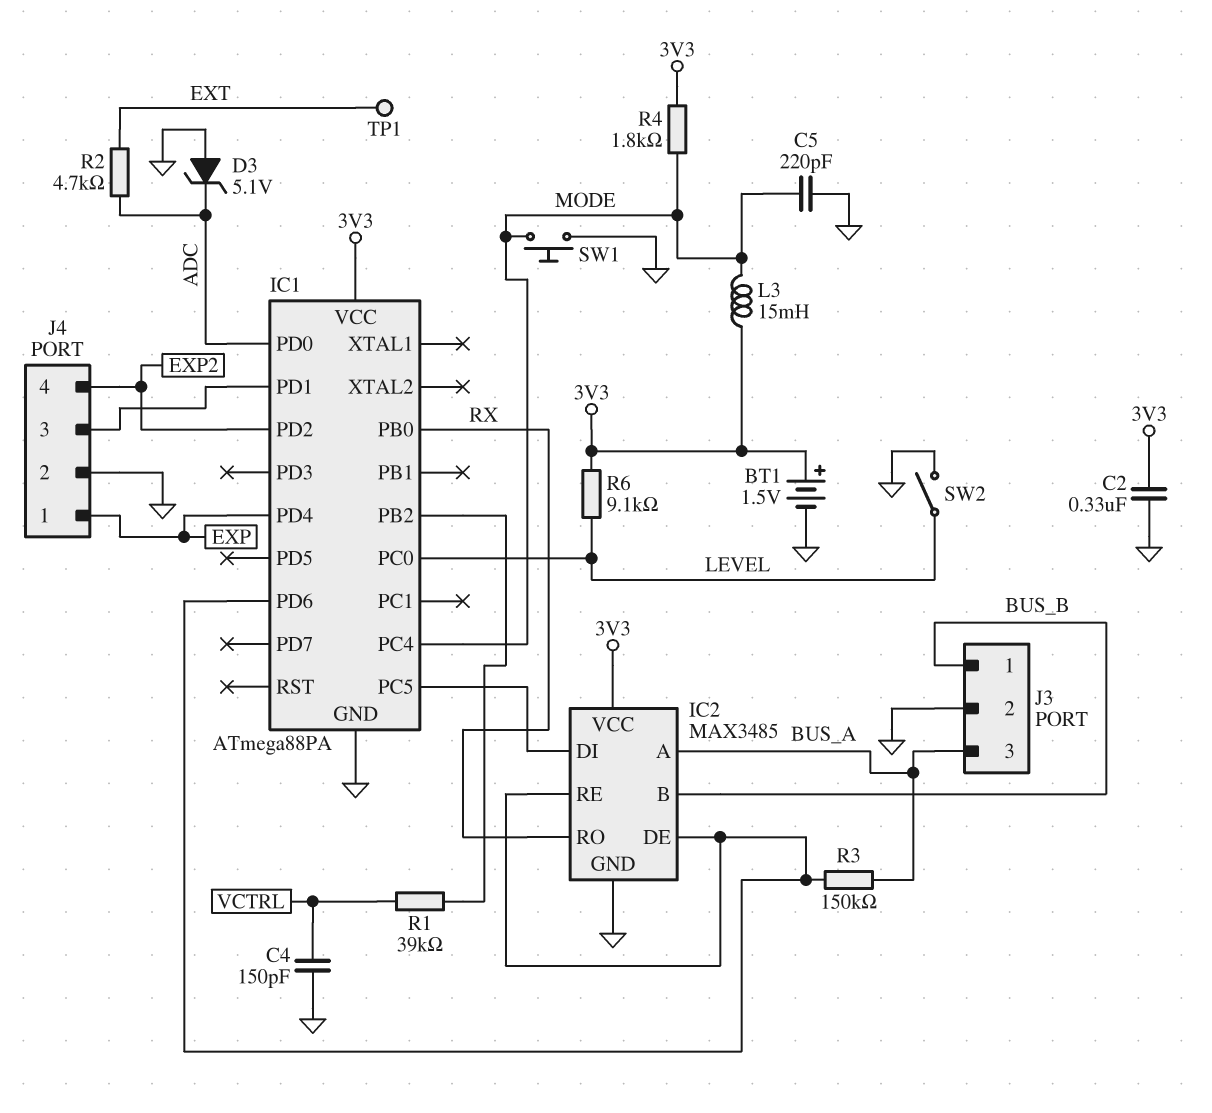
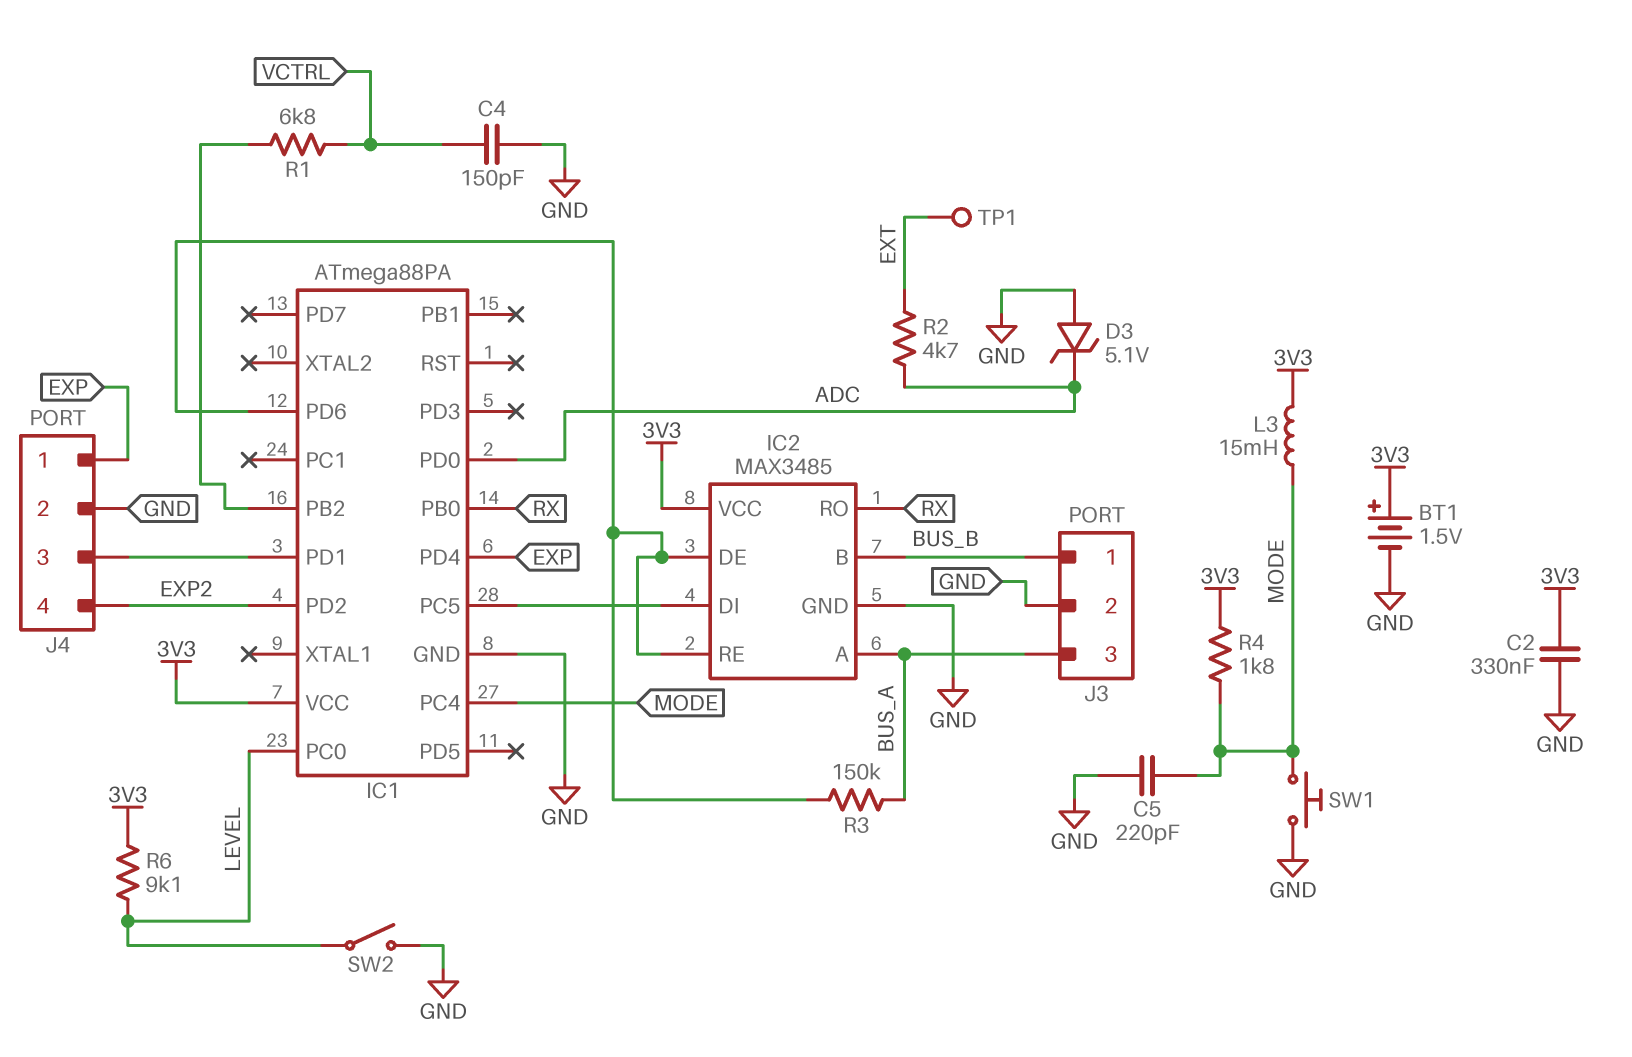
R1: 39k (IC1/PB2, VCTRL) -> 6.8k (IC1/PB2, VCTRL)

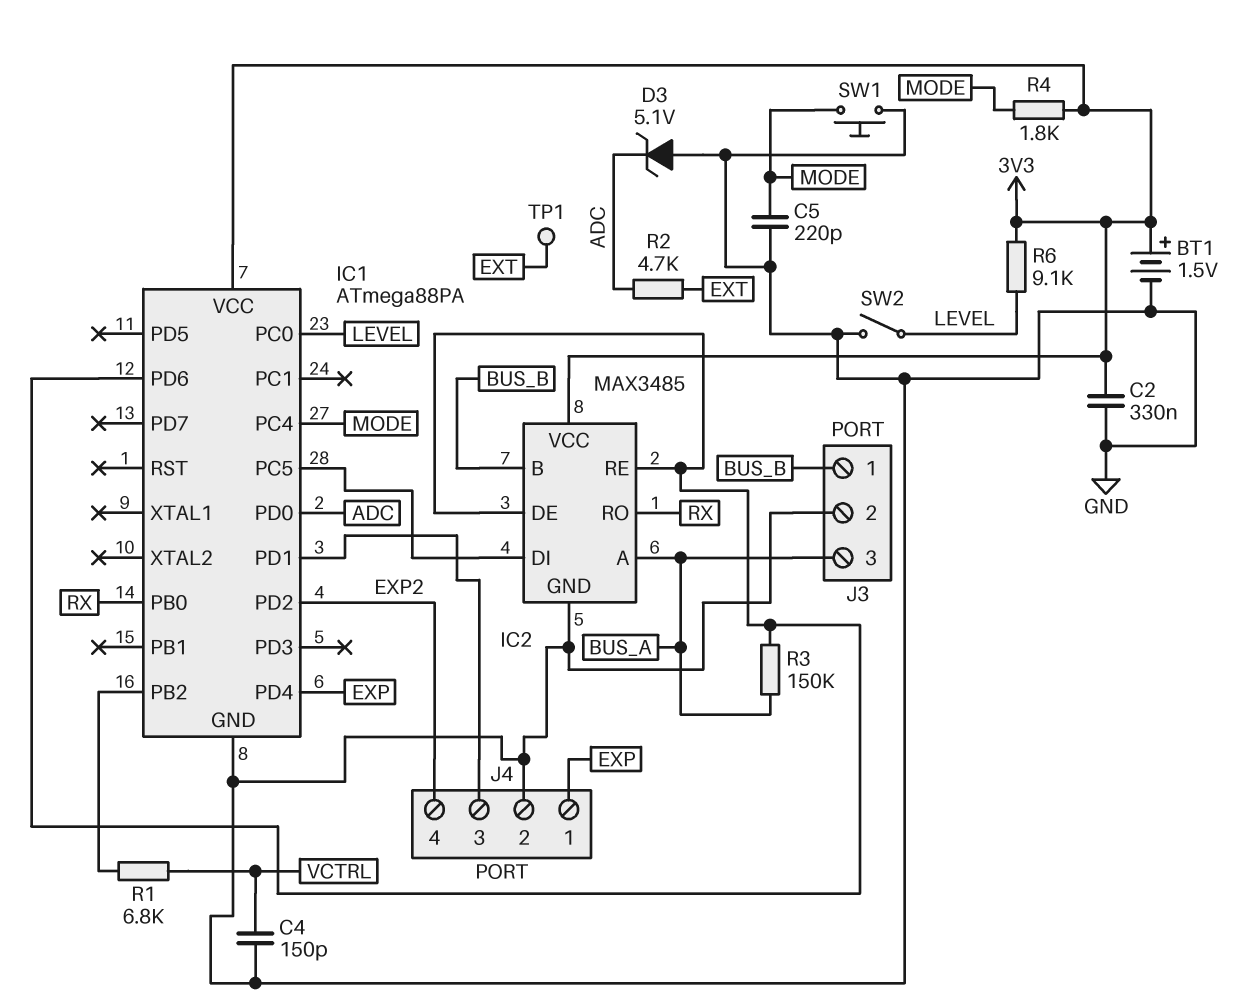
L3: 15mH (3V3, MODE) -> none

